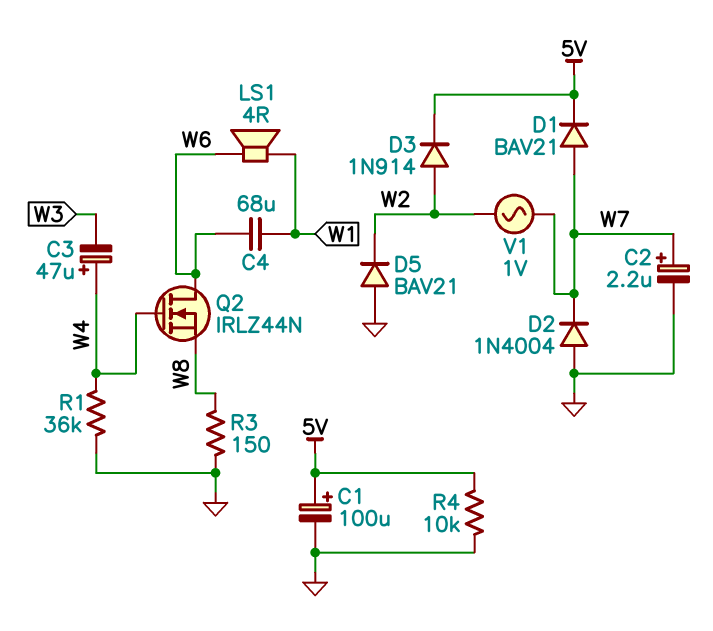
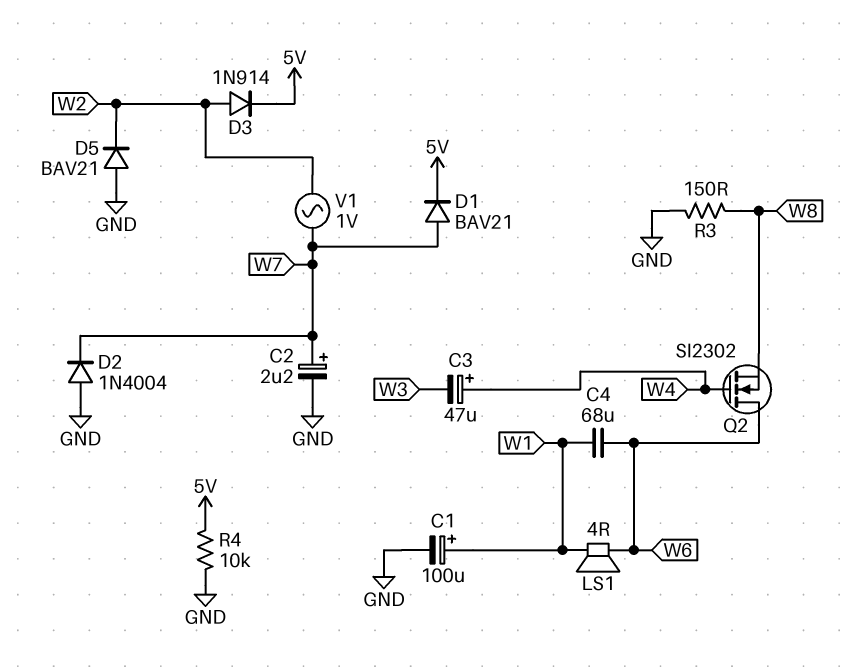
C1: 100uF (plus 5V, minus GND) -> 100uF (plus W1, minus GND)
Q2: NMOS IRLZ44N (G W4, D W6, S W8) -> NMOS SI2302 (G W4, D W6, S W8)
R1: 36k (GND, W4) -> none

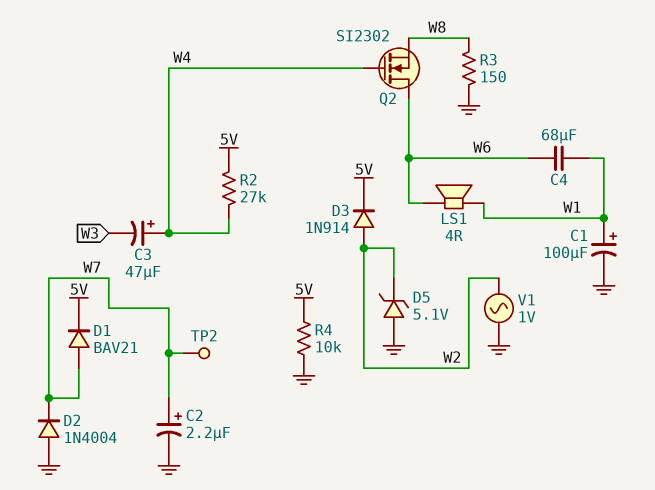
D5: diode BAV21 (A GND, K W2) -> zener 5.1V (A GND, K W2)
R2: none -> 27k (5V, W4)
TP2: none -> test point (W7)
V1: AC 1V (W2, W7) -> AC 1V (GND, W2)

